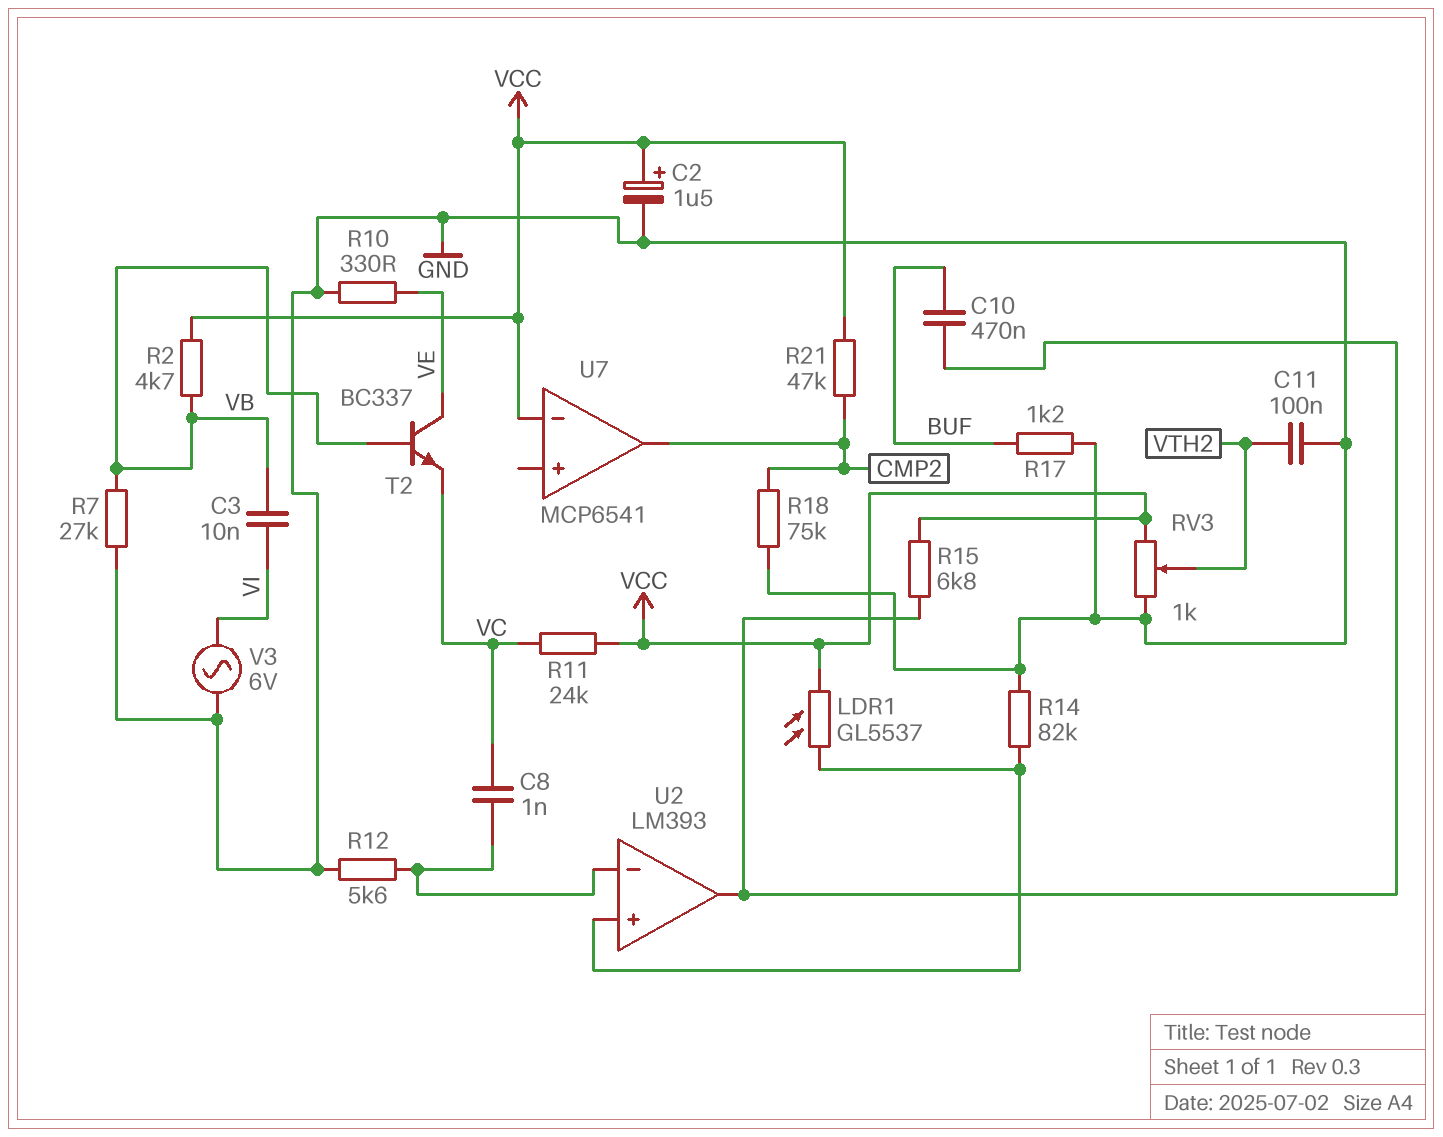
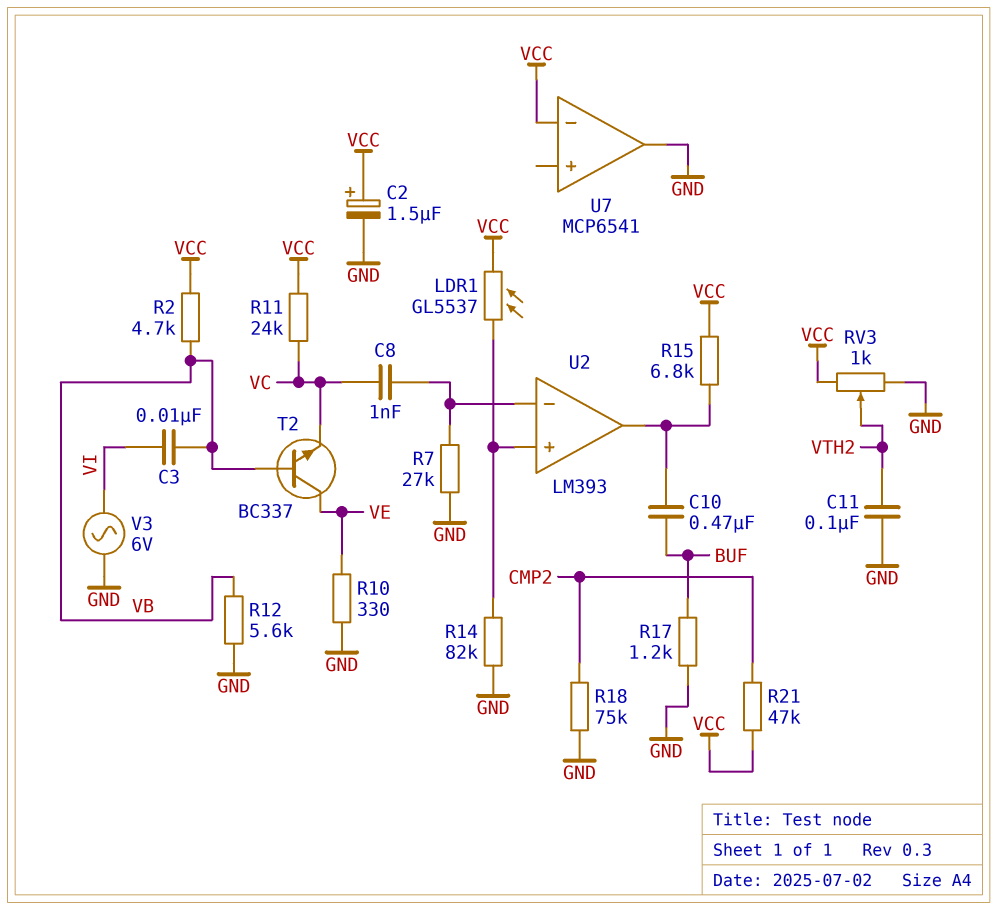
R7: 27k (GND, VB) -> 27k (GND, U2/in-)
R12: 5.6k (GND, U2/in-) -> 5.6k (GND, VB)
U7 pin out: CMP2 -> GND

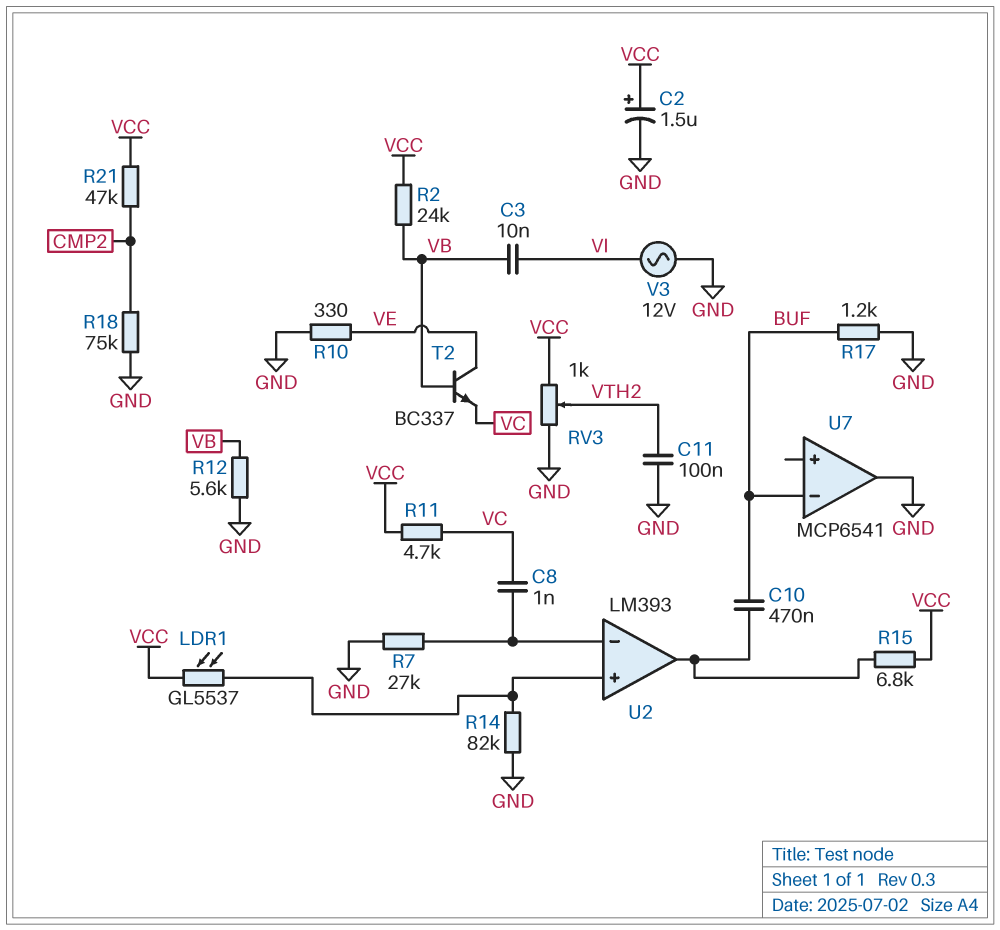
R2: 4.7k (VB, VCC) -> 24k (VB, VCC)
R11: 24k (VC, VCC) -> 4.7k (VC, VCC)
U7 pin in-: VCC -> BUF
V3: AC 6V (GND, VI) -> AC 12V (GND, VI)

